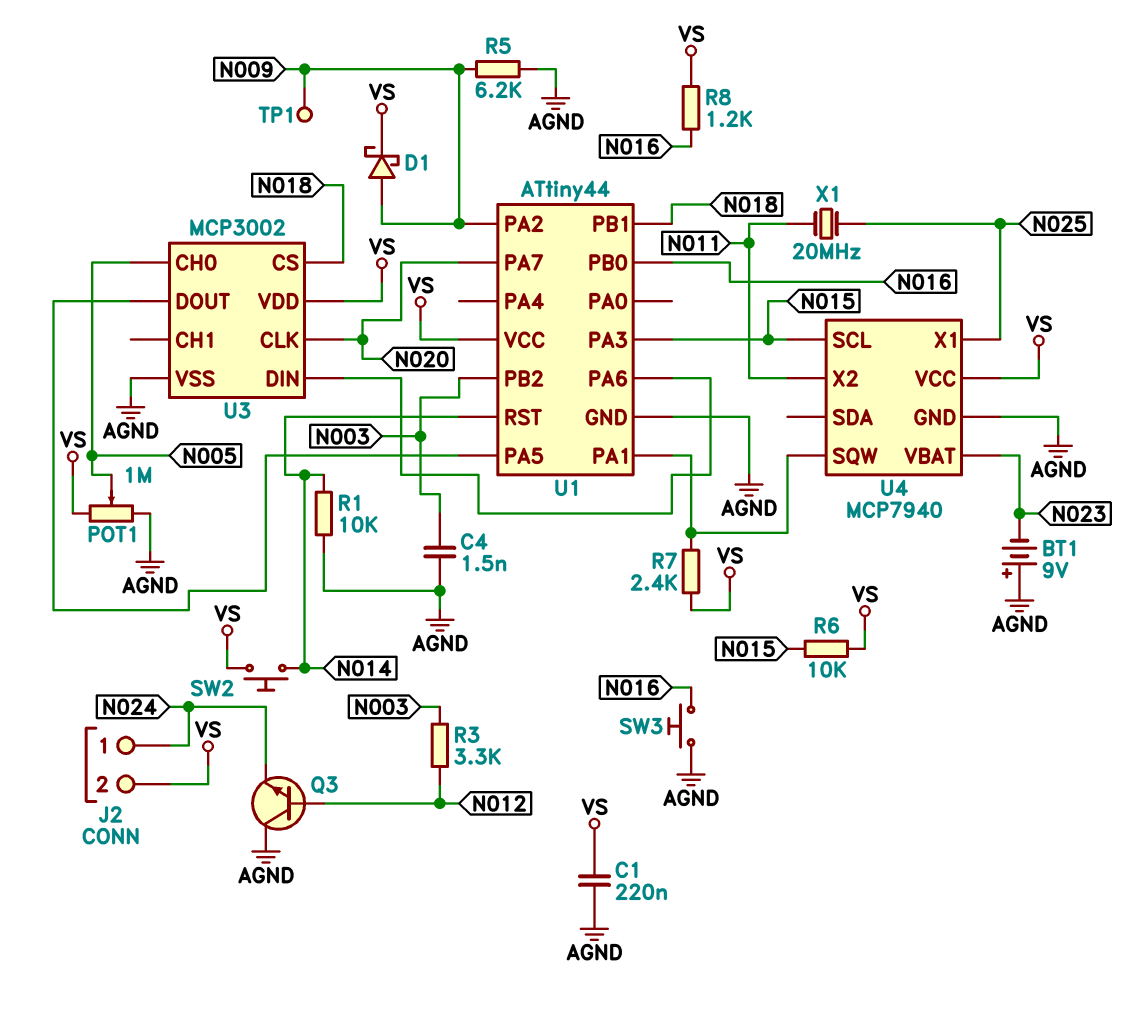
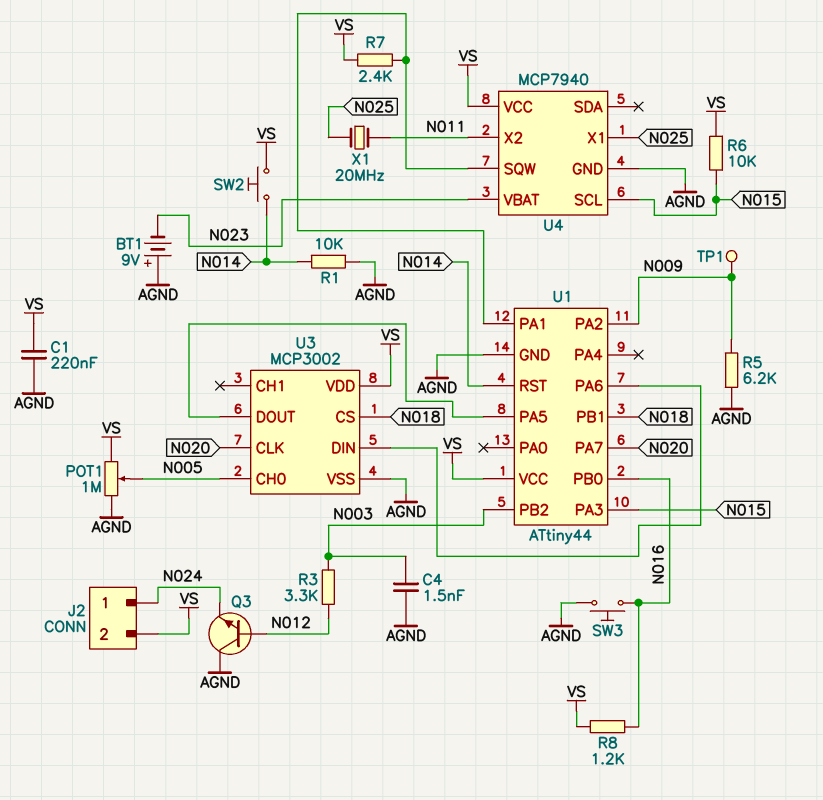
D1: schottky (A N009, K VS) -> none

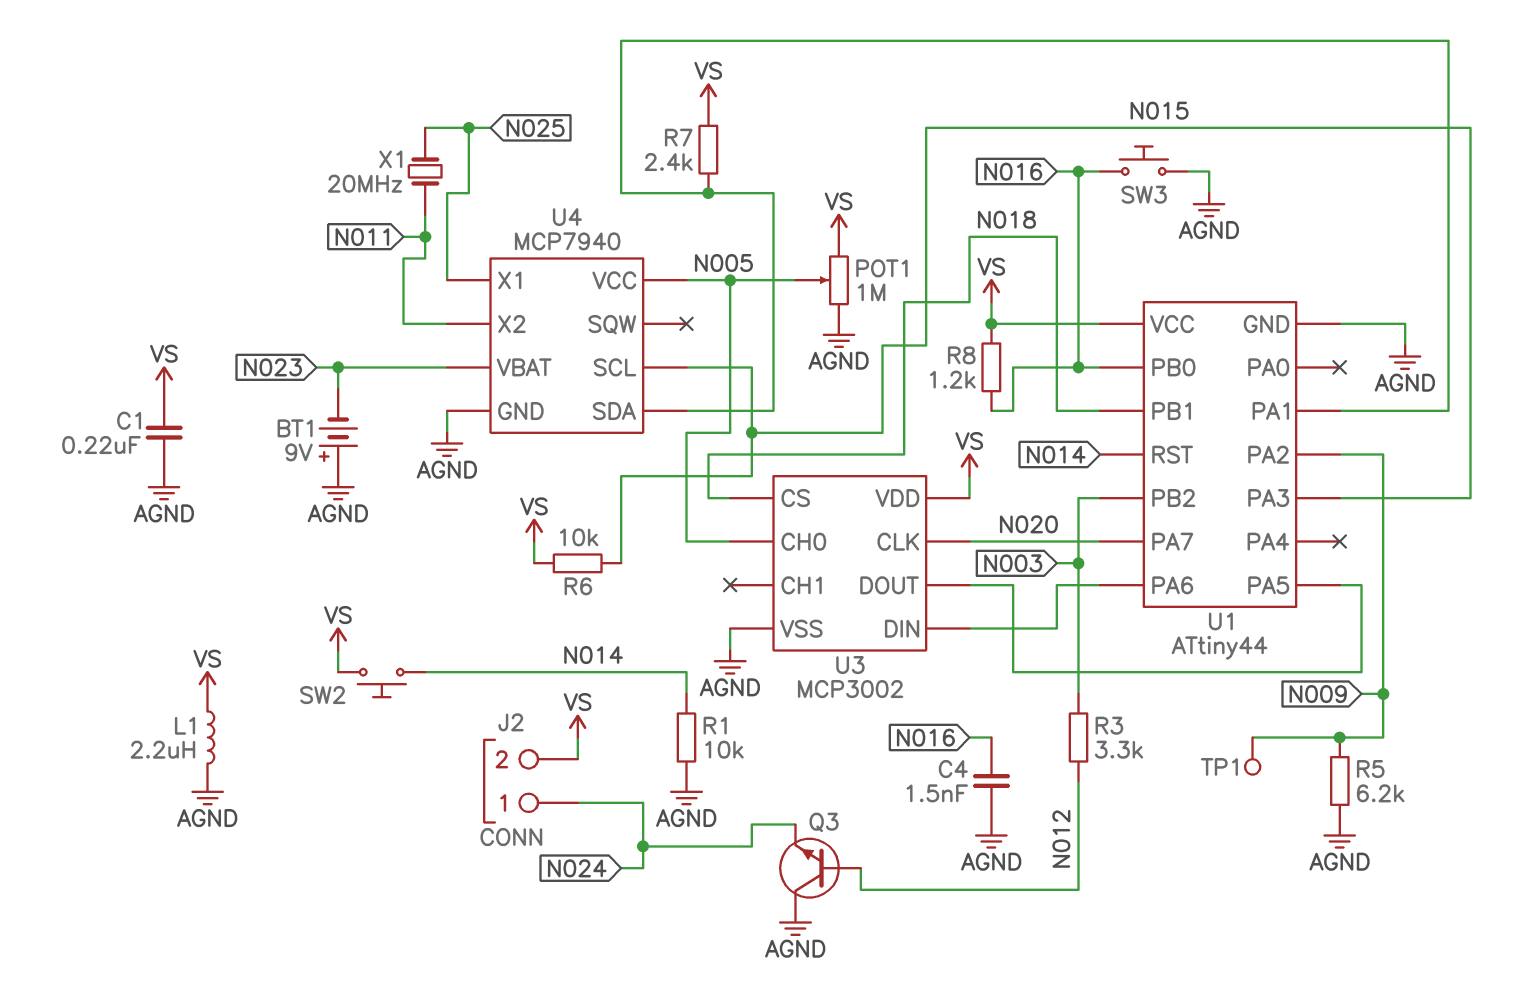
C4: 1.5nF (AGND, N003) -> 1.5nF (AGND, N016)
L1: none -> 2.2uH (AGND, VS)
U4 pin SDA: none -> U1/PA1
U4 pin SQW: U1/PA1 -> none
U4 pin VCC: VS -> N005

